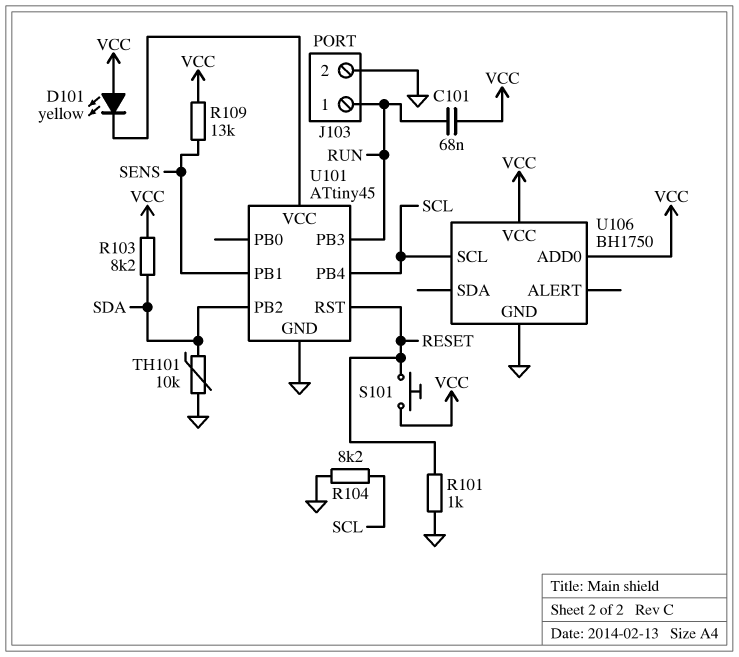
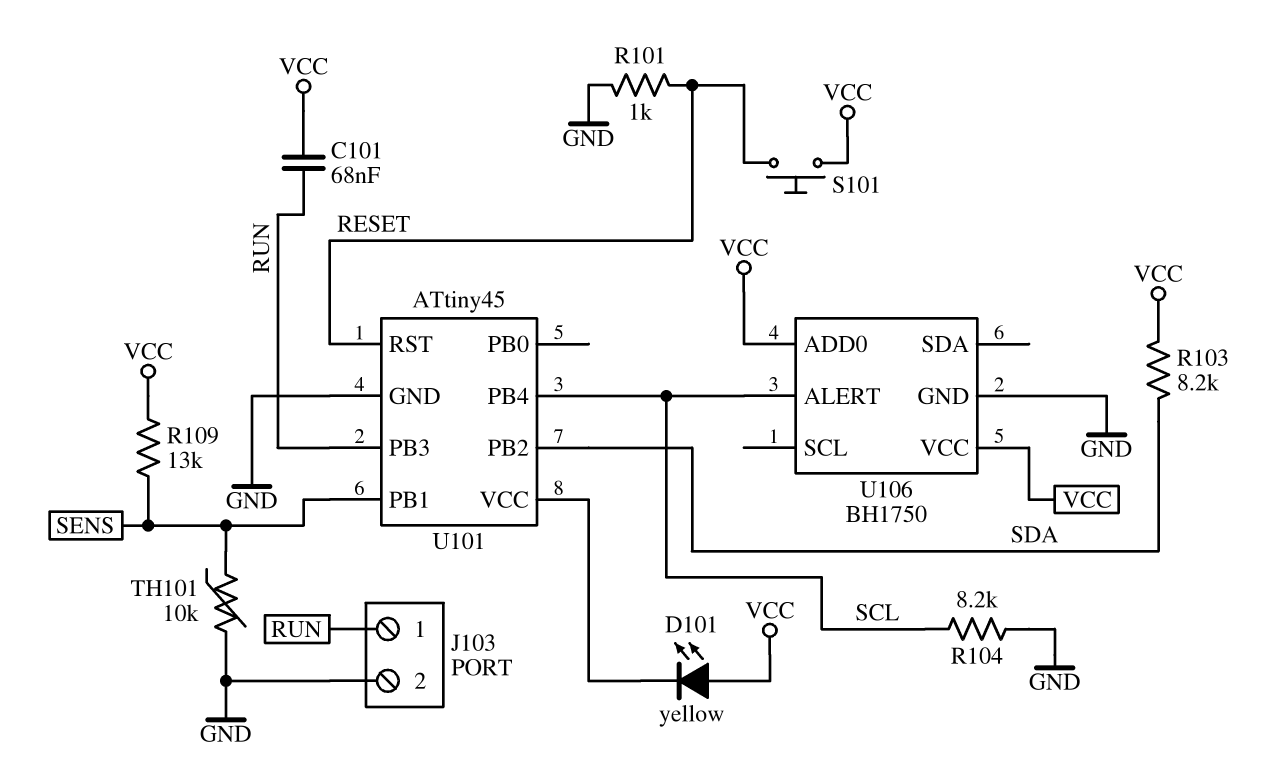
TH101: 10k (GND, SDA) -> 10k (GND, SENS)
U106 pin ALERT: none -> SCL
U106 pin SCL: SCL -> none

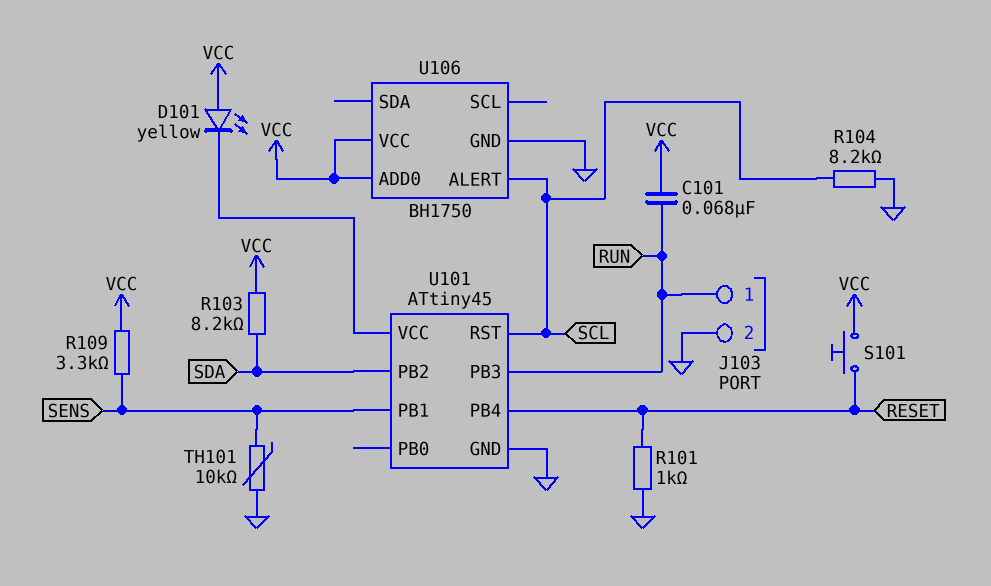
R109: 13k (SENS, VCC) -> 3.3k (SENS, VCC)
U101 pin PB4: SCL -> RESET
U101 pin RST: RESET -> SCL

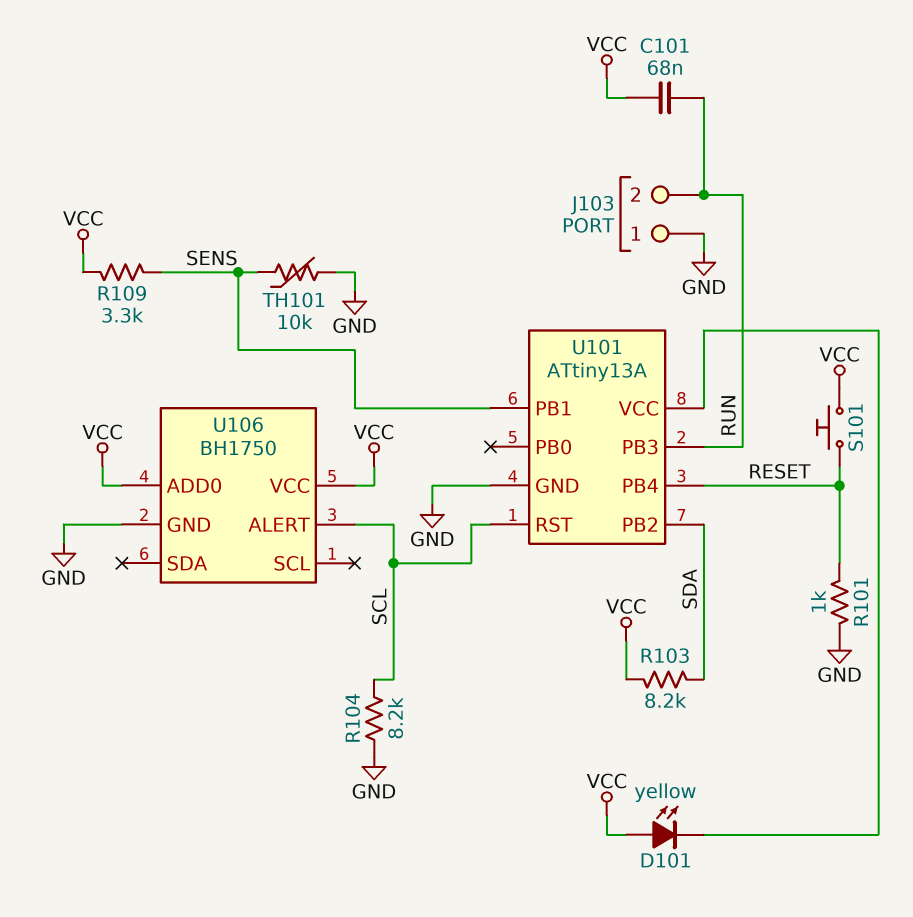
J103 pin 1: RUN -> GND
J103 pin 2: GND -> RUN
U101: ATtiny45 -> ATtiny13A

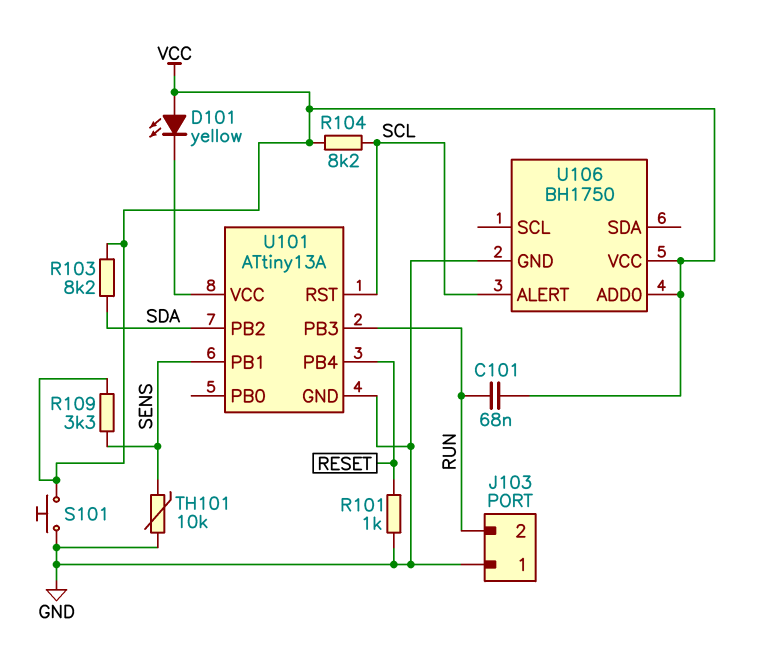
R104: 8.2k (GND, SCL) -> 8.2k (SCL, VCC)
S101: button (RESET, VCC) -> button (GND, VCC)

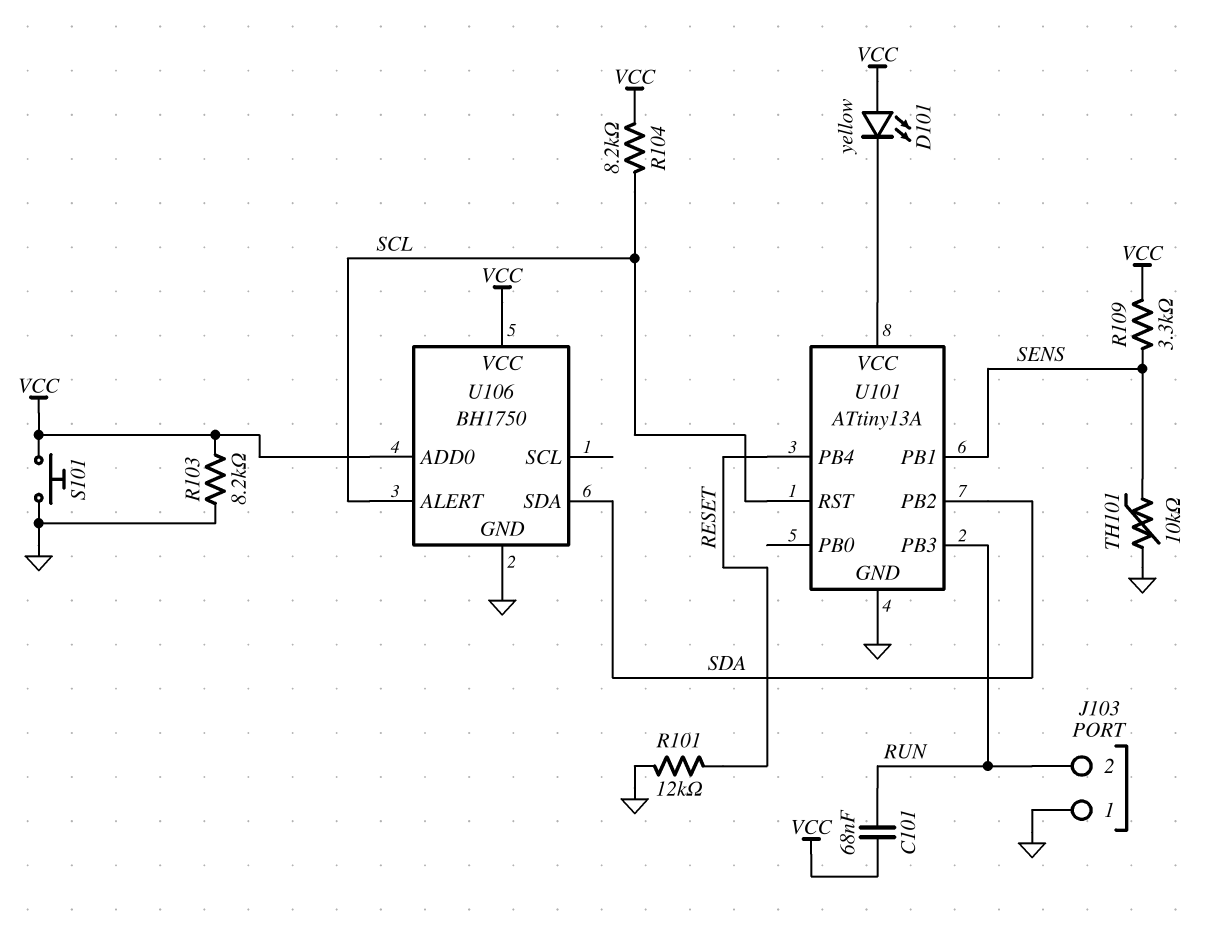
R101: 1k (GND, RESET) -> 12k (GND, RESET)
R103: 8.2k (SDA, VCC) -> 8.2k (GND, VCC)
U106 pin SDA: none -> SDA

